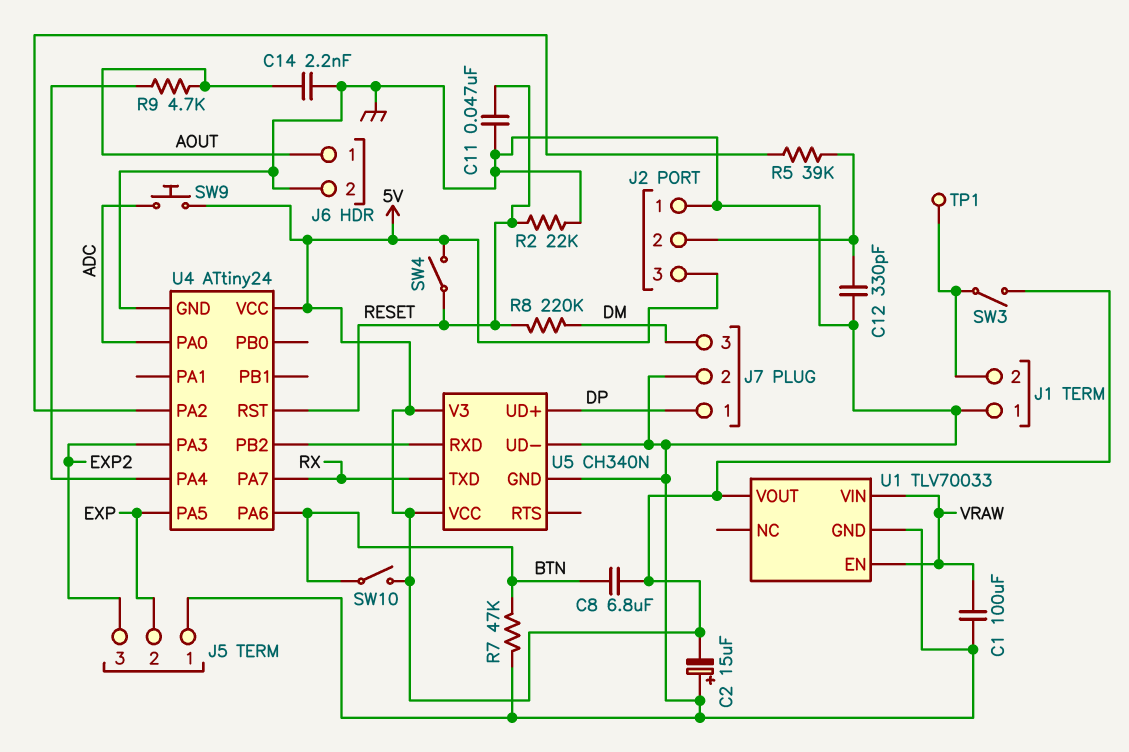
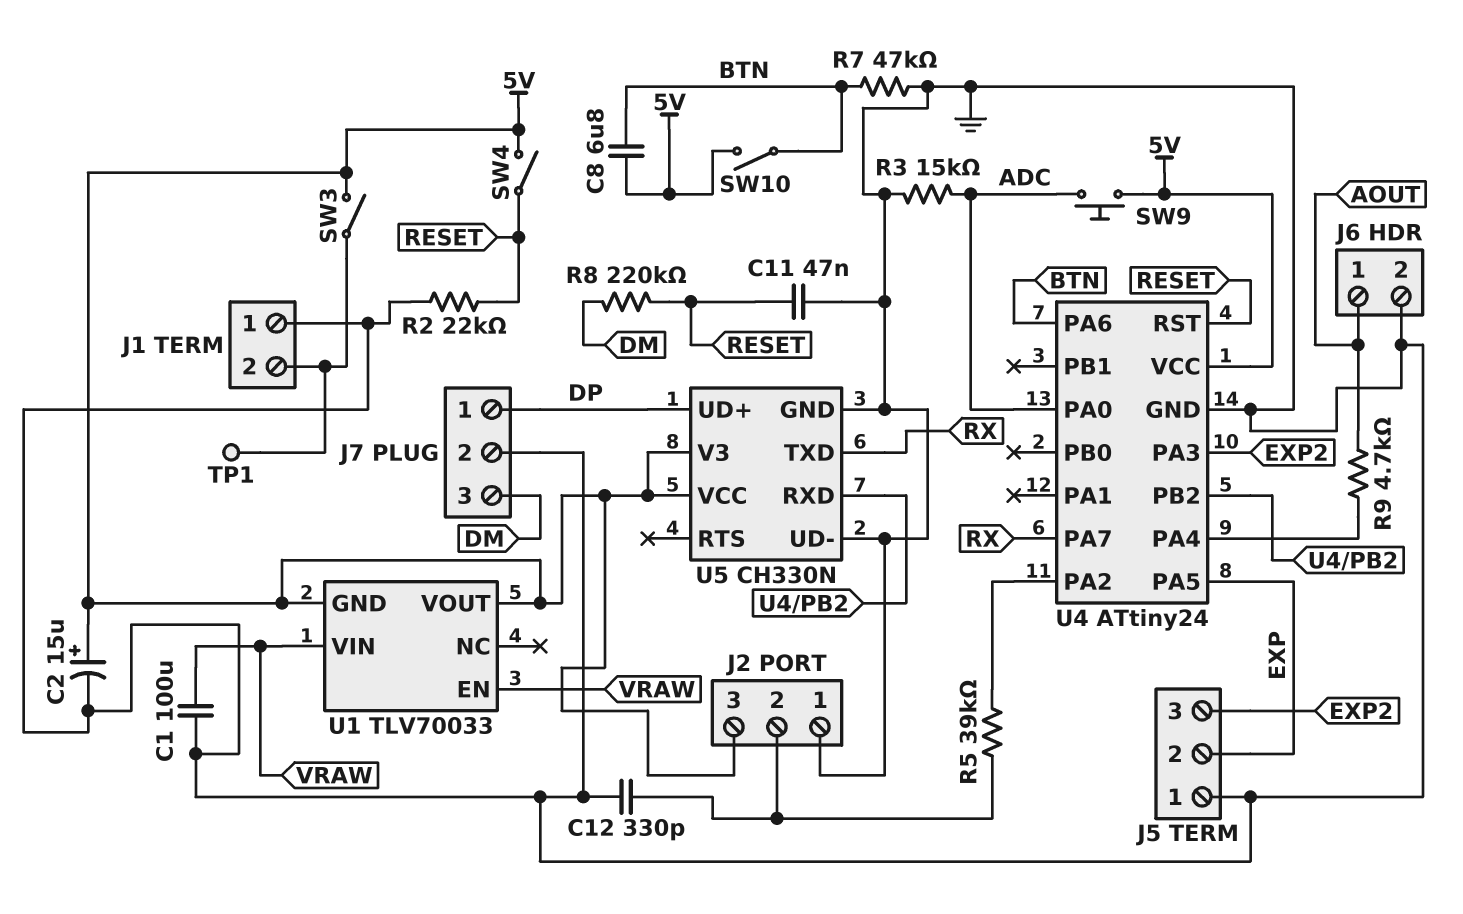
C2: 15uF (plus GND, minus 5V) -> 15uF (plus 5V, minus GND)
C14: 2.2nF (AOUT, GND) -> none
R3: none -> 15k (ADC, GND)
U1 pin GND: GND -> 5V
U5: CH340N -> CH330N

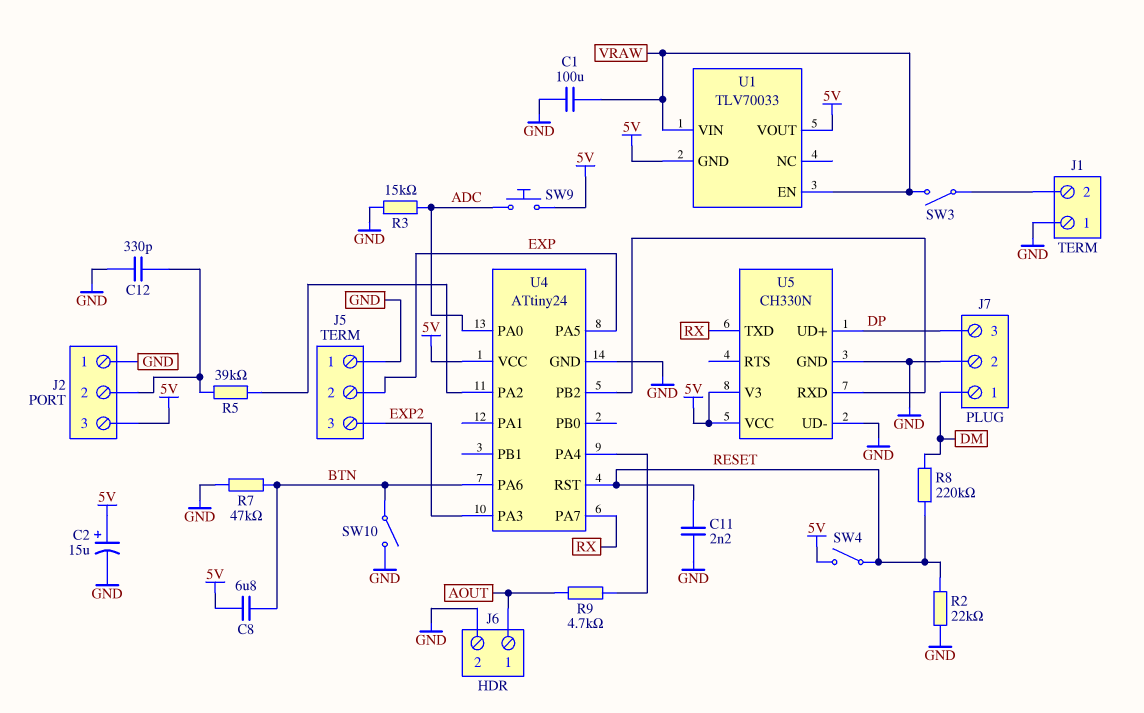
C11: 47nF (GND, RESET) -> 2.2nF (GND, RESET)
J7 pin 1: DP -> DM
J7 pin 3: DM -> DP
SW3: switch (5V, J1/2) -> switch (J1/2, VRAW)
SW10: switch (5V, BTN) -> switch (BTN, GND)
TP1: test point (J1/2) -> none

